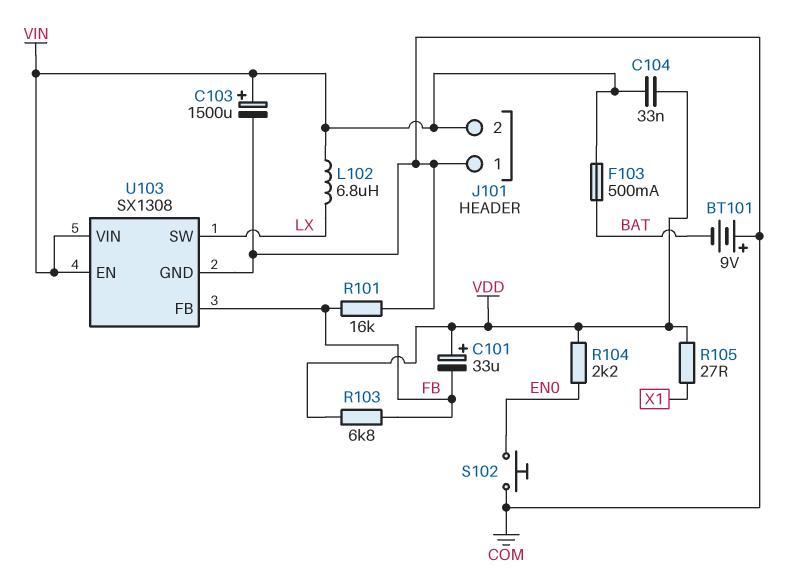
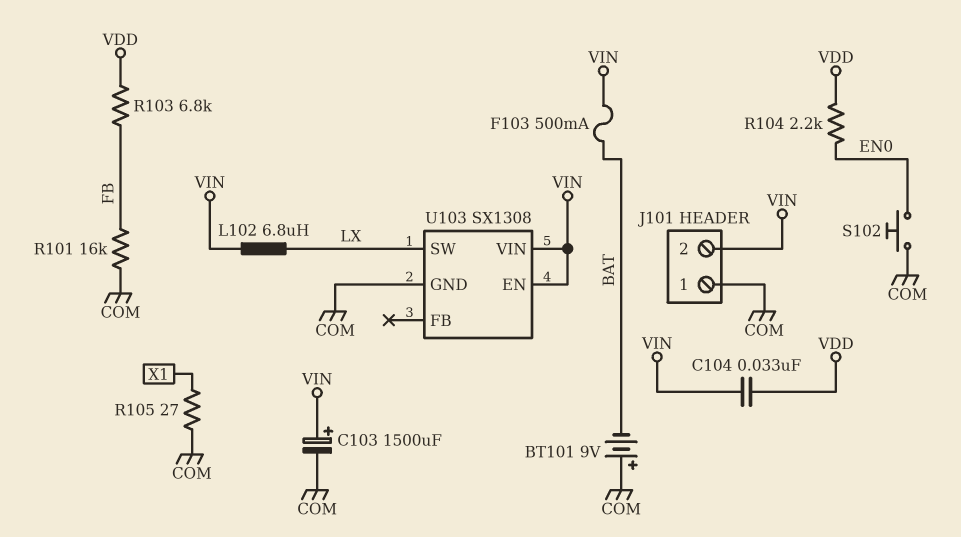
C101: 33uF (plus VDD, minus FB) -> none
R105: 27 (VDD, X1) -> 27 (COM, X1)
U103 pin FB: FB -> none

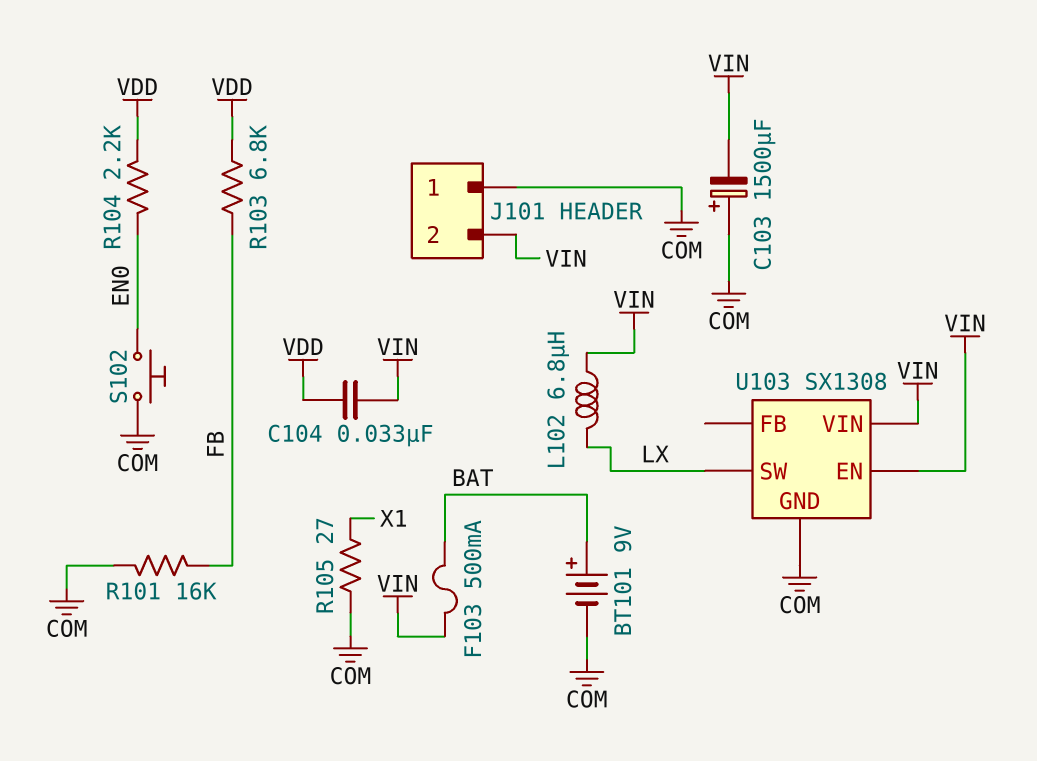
BT101: 9V (plus COM, minus BAT) -> 9V (plus BAT, minus COM)
C103: 1500uF (plus VIN, minus COM) -> 1500uF (plus COM, minus VIN)

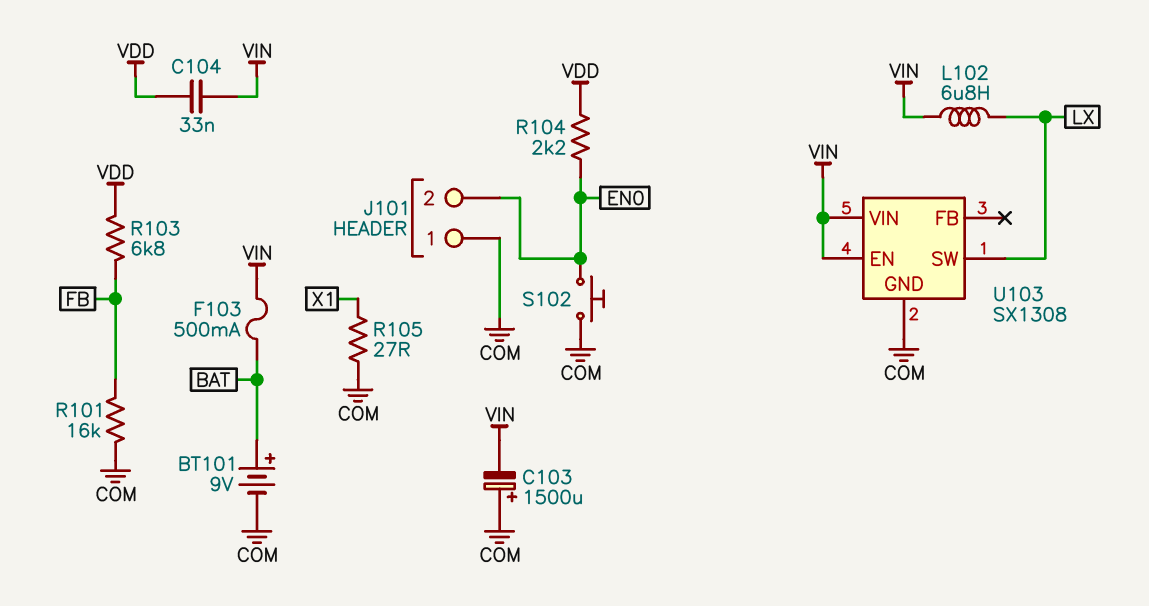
J101 pin 2: VIN -> EN0

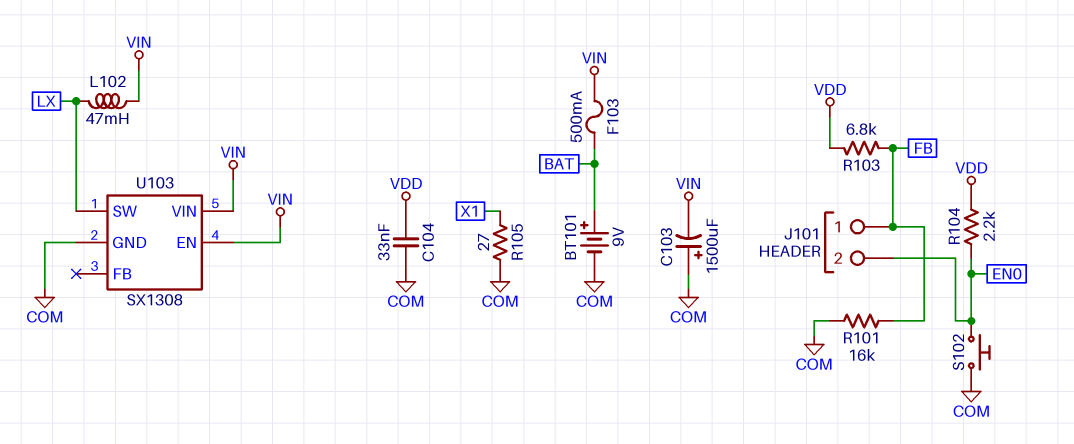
C104: 33nF (VDD, VIN) -> 33nF (COM, VDD)
J101 pin 1: COM -> FB
L102: 6.8uH (LX, VIN) -> 47mH (LX, VIN)

